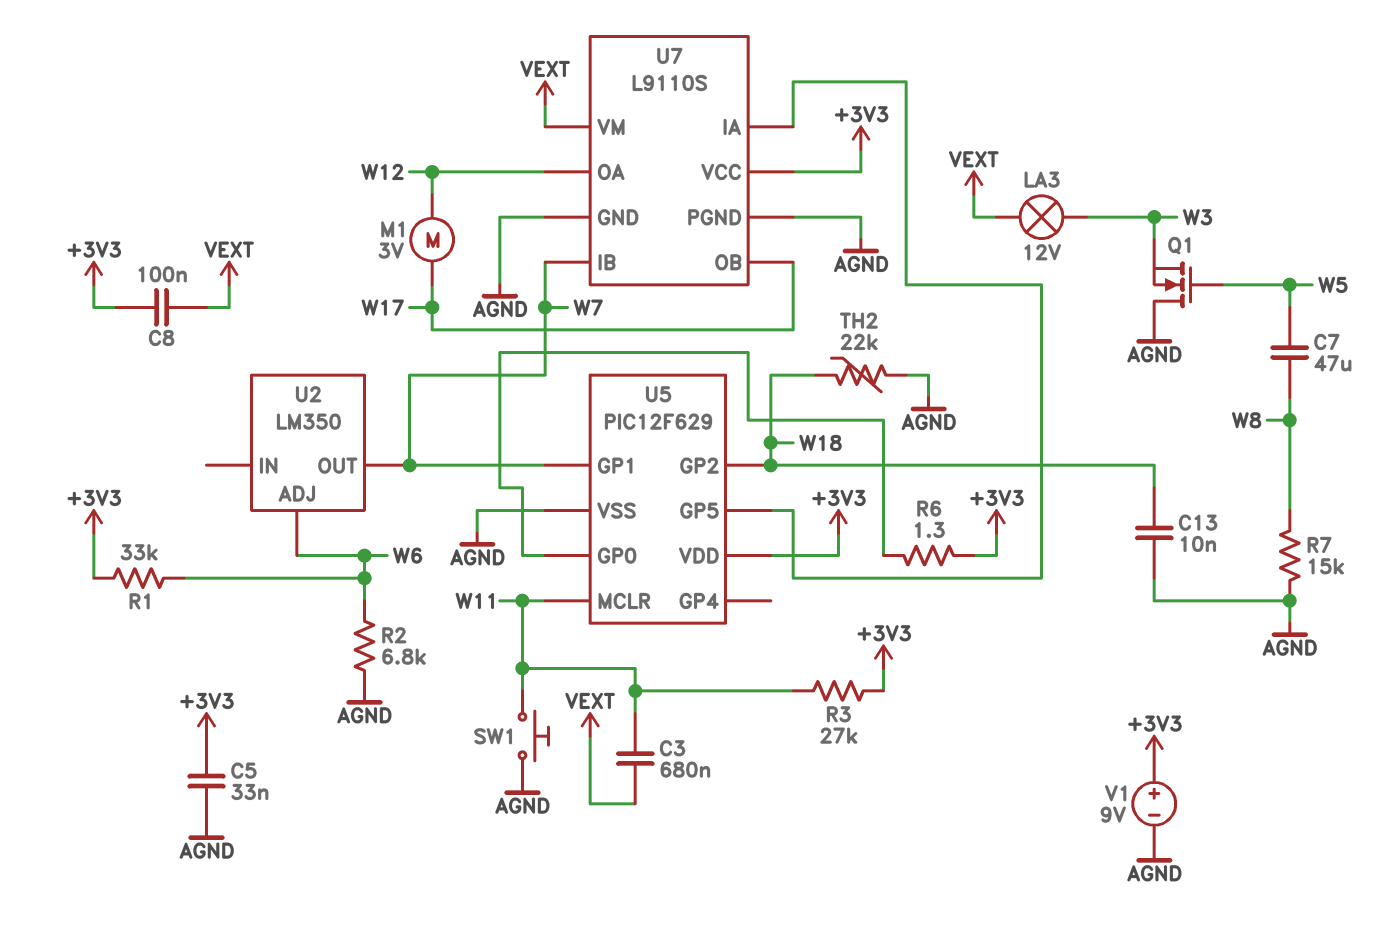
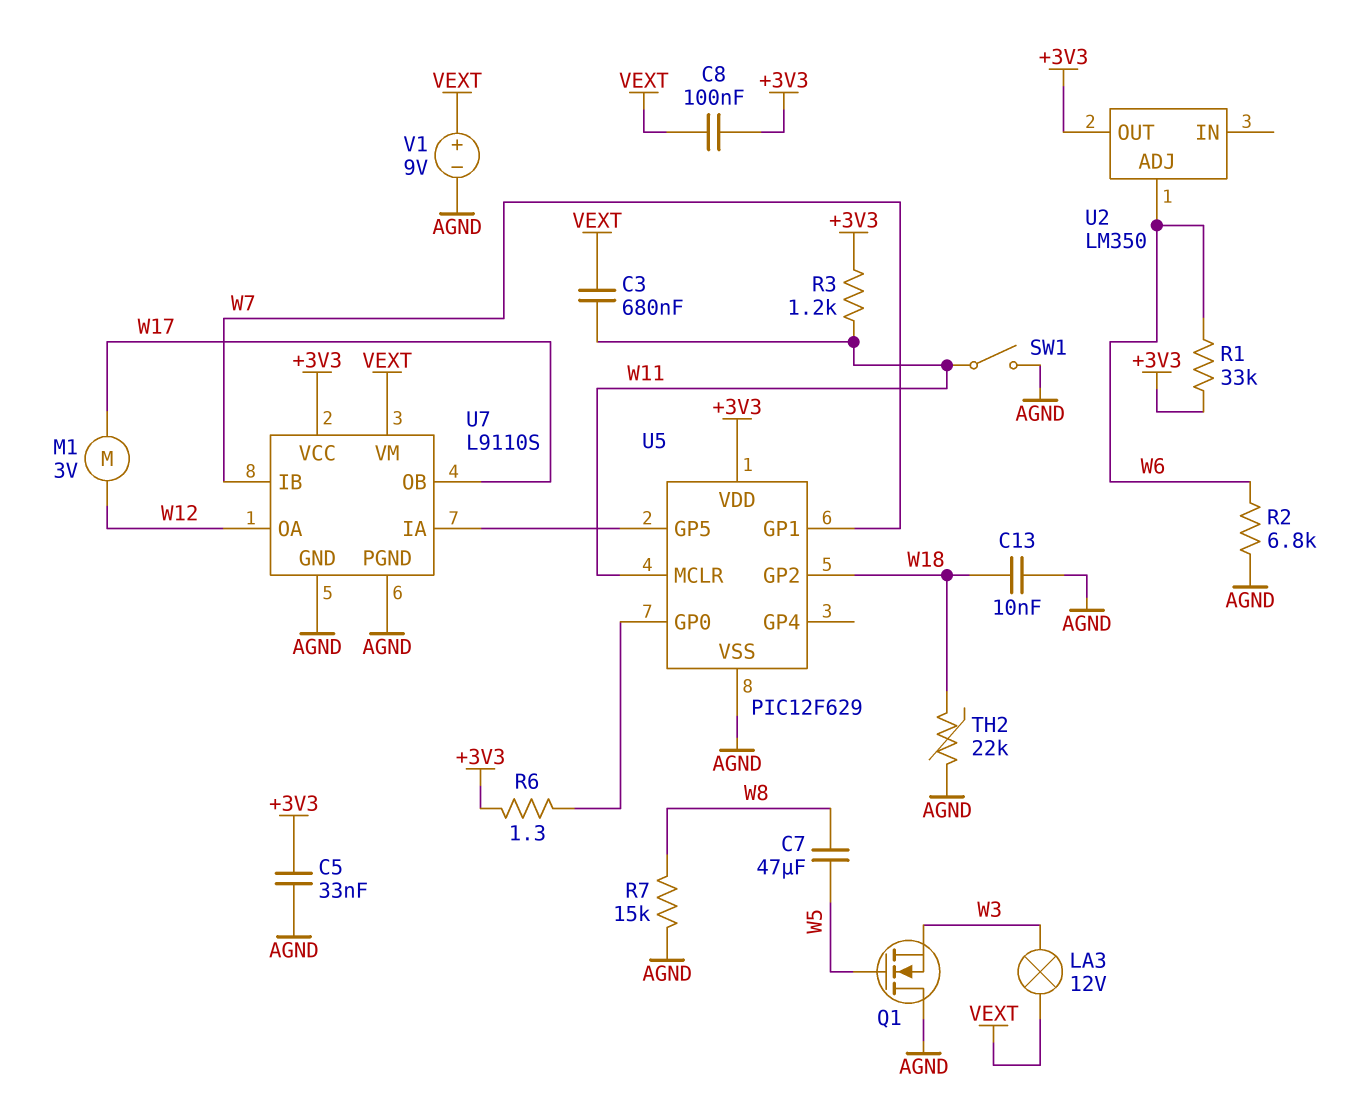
R3: 27k (+3V3, W11) -> 1.2k (+3V3, W11)
SW1: button (AGND, W11) -> switch (AGND, W11)
U2 pin OUT: W7 -> +3V3
V1: 9V (plus +3V3, minus AGND) -> 9V (plus VEXT, minus AGND)

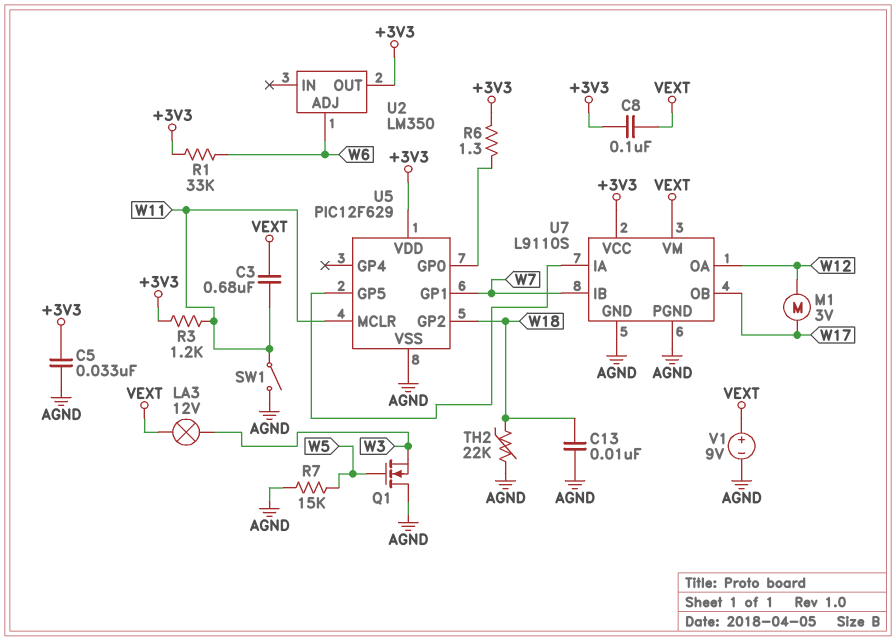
C7: 47uF (W5, W8) -> none
R2: 6.8k (AGND, W6) -> none
R7: 15k (AGND, W8) -> 15k (AGND, W5)

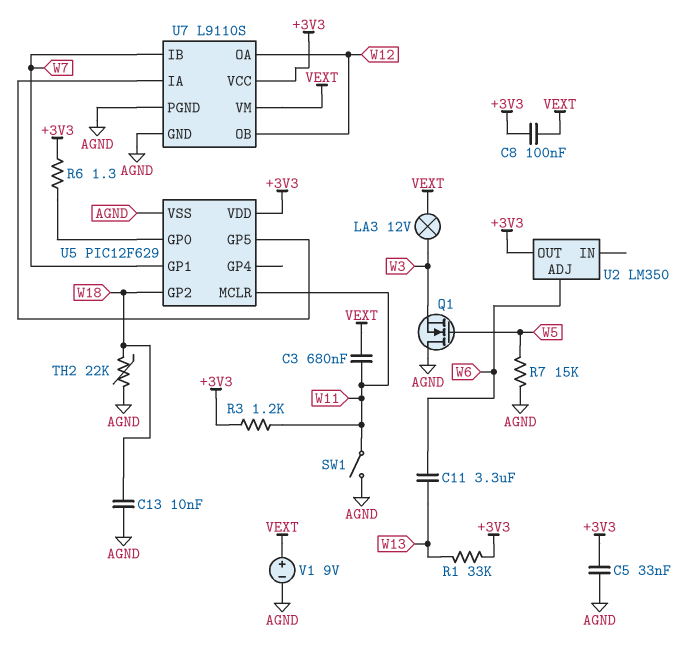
C11: none -> 3.3uF (W6, W13)
M1: motor 3V (W12, W17) -> none
R1: 33k (+3V3, W6) -> 33k (+3V3, W13)
U7 pin OB: W17 -> W12

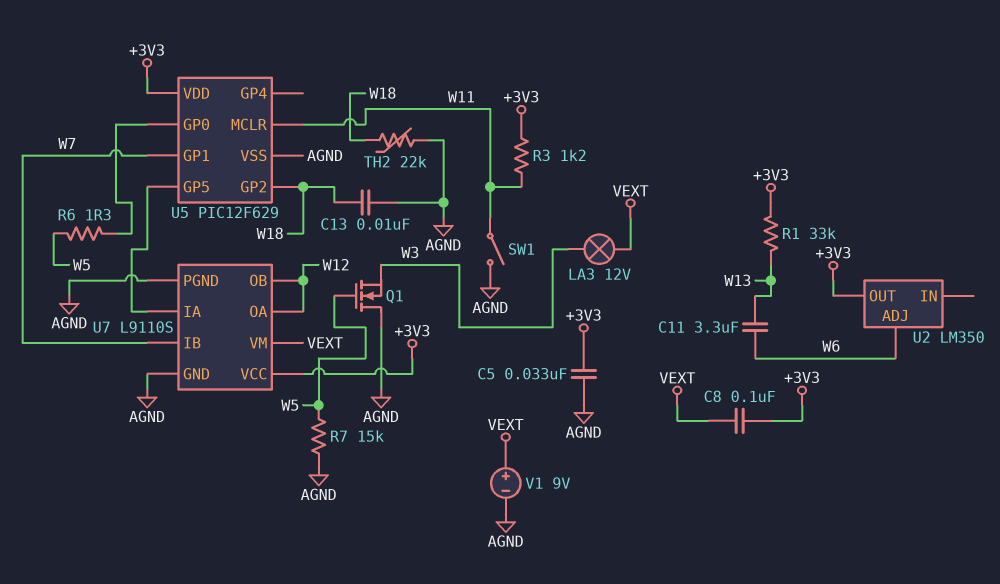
C3: 680nF (VEXT, W11) -> none
R6: 1.3 (+3V3, U5/GP0) -> 1.3 (U5/GP0, W5)

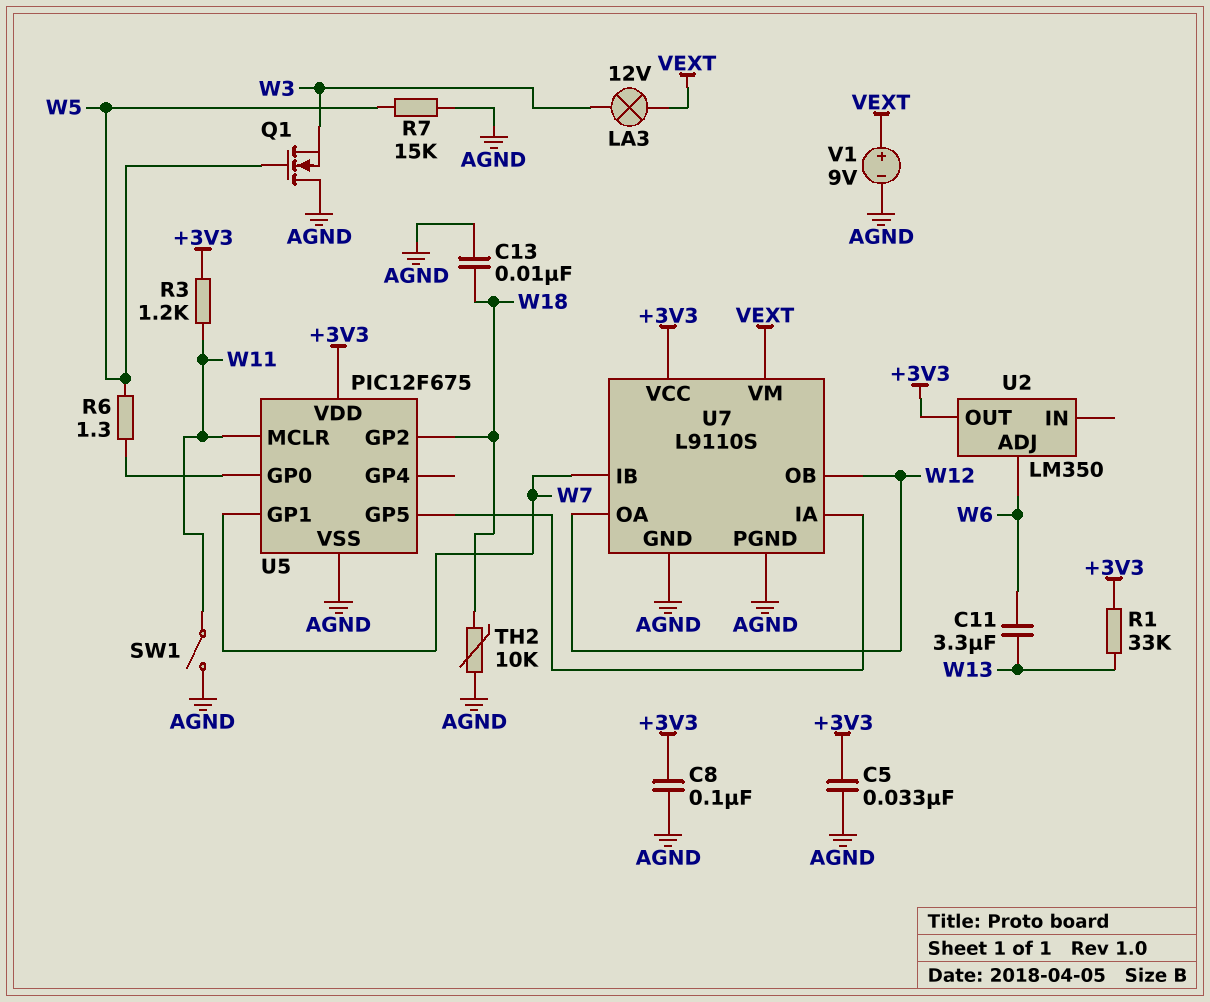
C8: 100nF (+3V3, VEXT) -> 100nF (+3V3, AGND)
TH2: 22k (AGND, W18) -> 10k (AGND, W18)
U5: PIC12F629 -> PIC12F675

